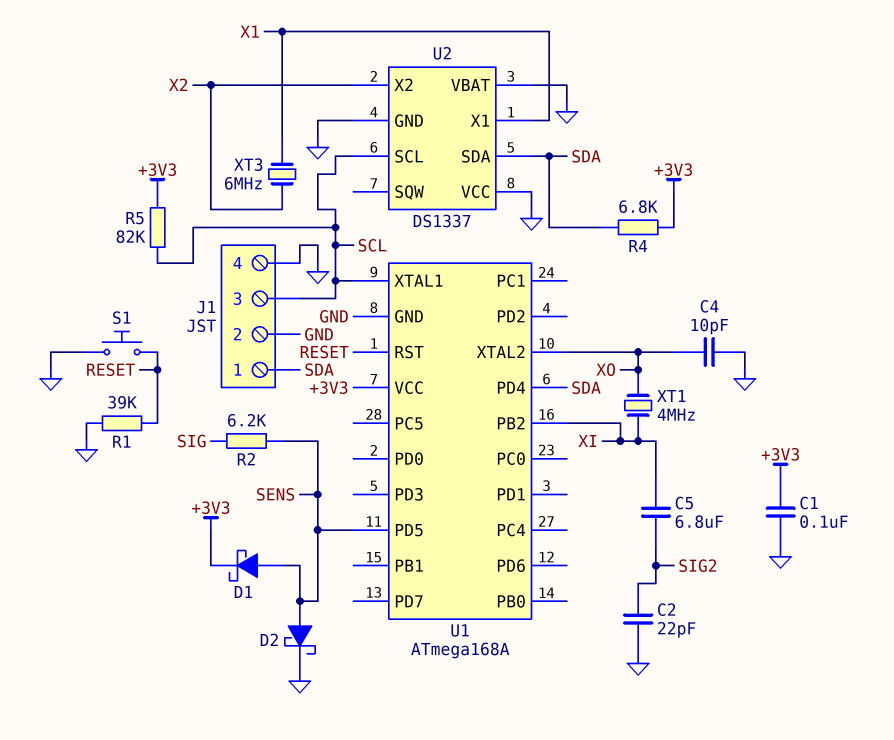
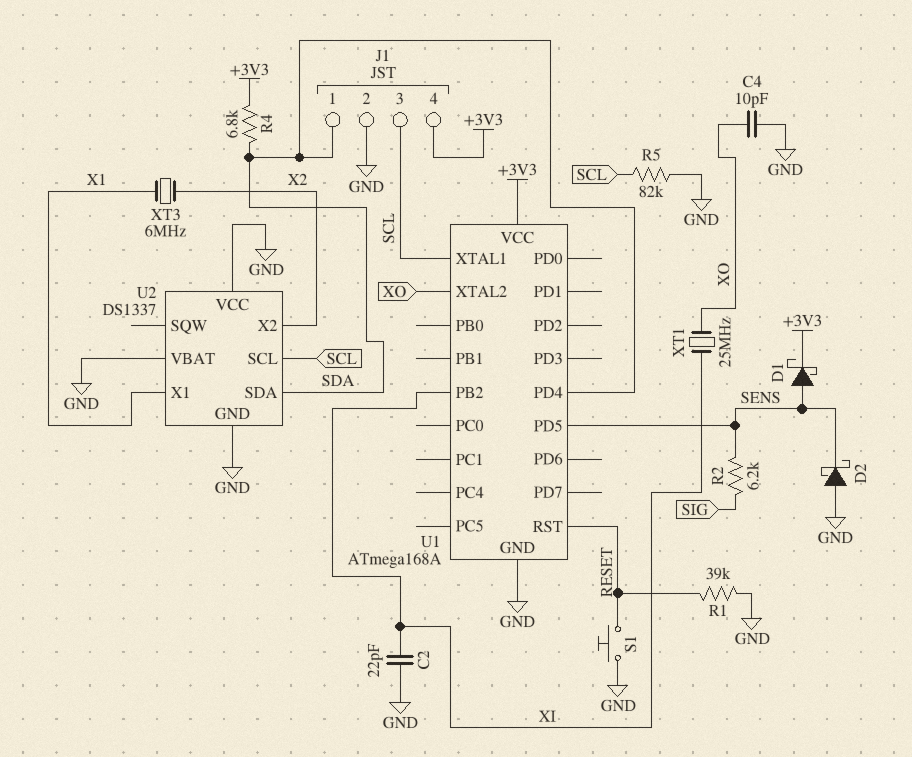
C1: 100nF (+3V3, GND) -> none
C2: 22pF (GND, SIG2) -> 22pF (GND, XI)
C5: 6.8uF (SIG2, XI) -> none
D2: schottky (A SENS, K GND) -> schottky (A GND, K SENS)
J1 pin 4: GND -> +3V3
R5: 82k (+3V3, SCL) -> 82k (GND, SCL)
XT1: 4MHz (XI, XO) -> 25MHz (XI, XO)

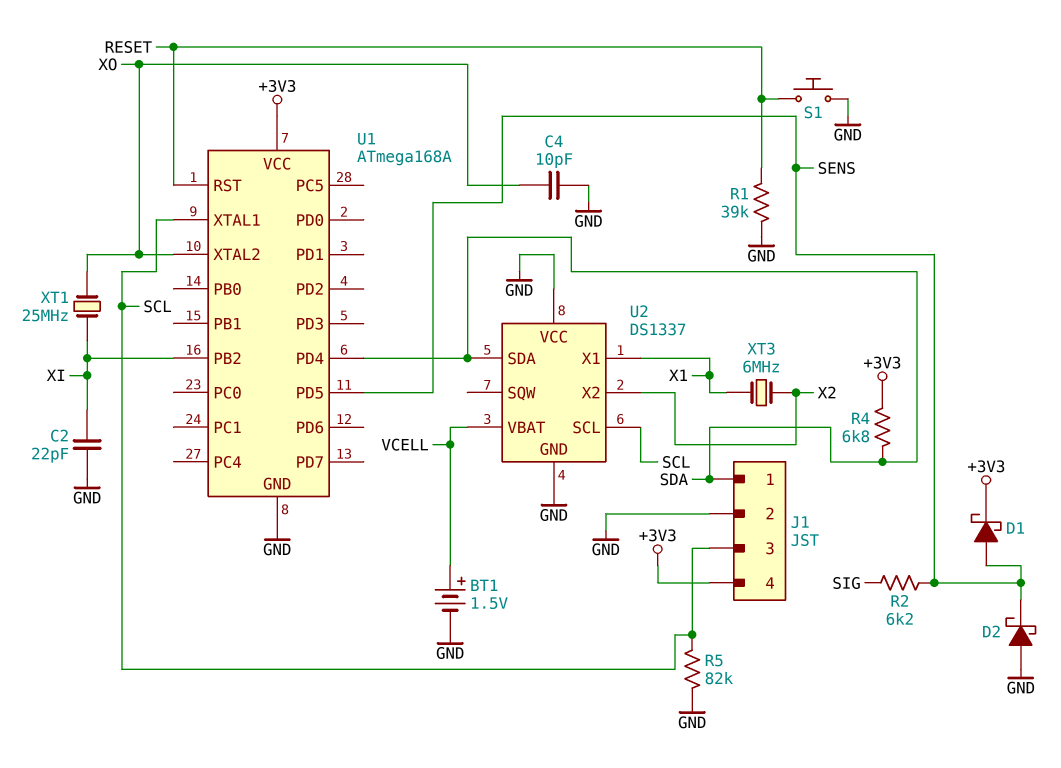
BT1: none -> 1.5V (plus VCELL, minus GND)
U2 pin VBAT: GND -> VCELL

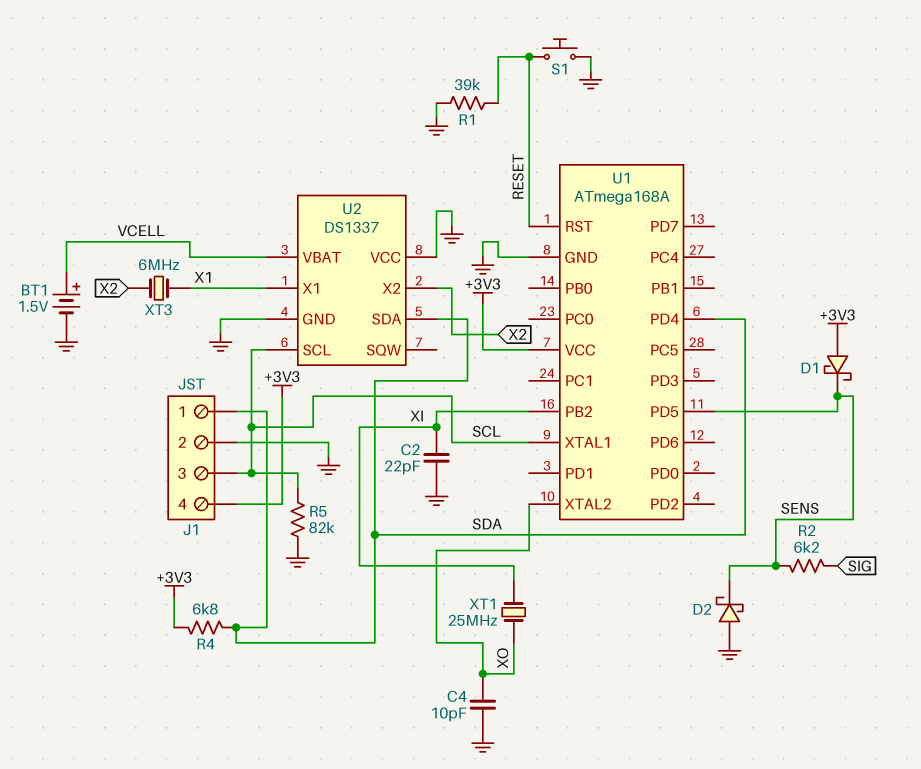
D1: schottky (A SENS, K +3V3) -> schottky (A +3V3, K SENS)

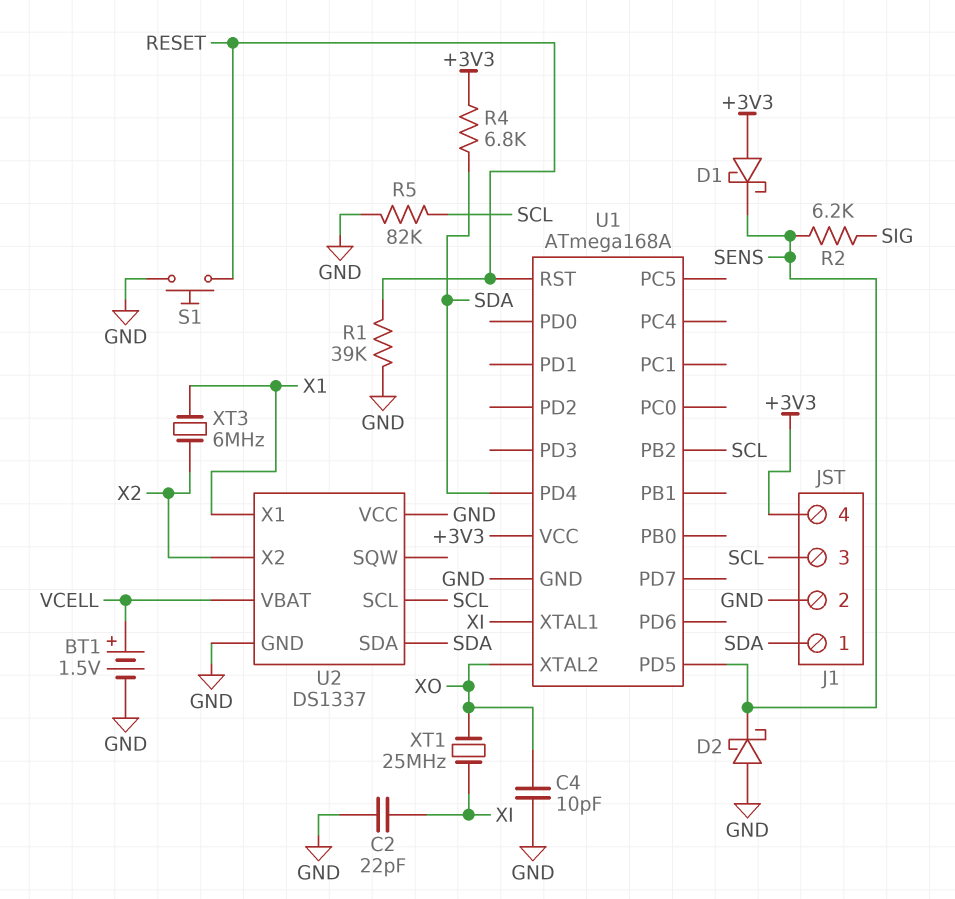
U1 pin PB2: XI -> SCL
U1 pin XTAL1: SCL -> XI

